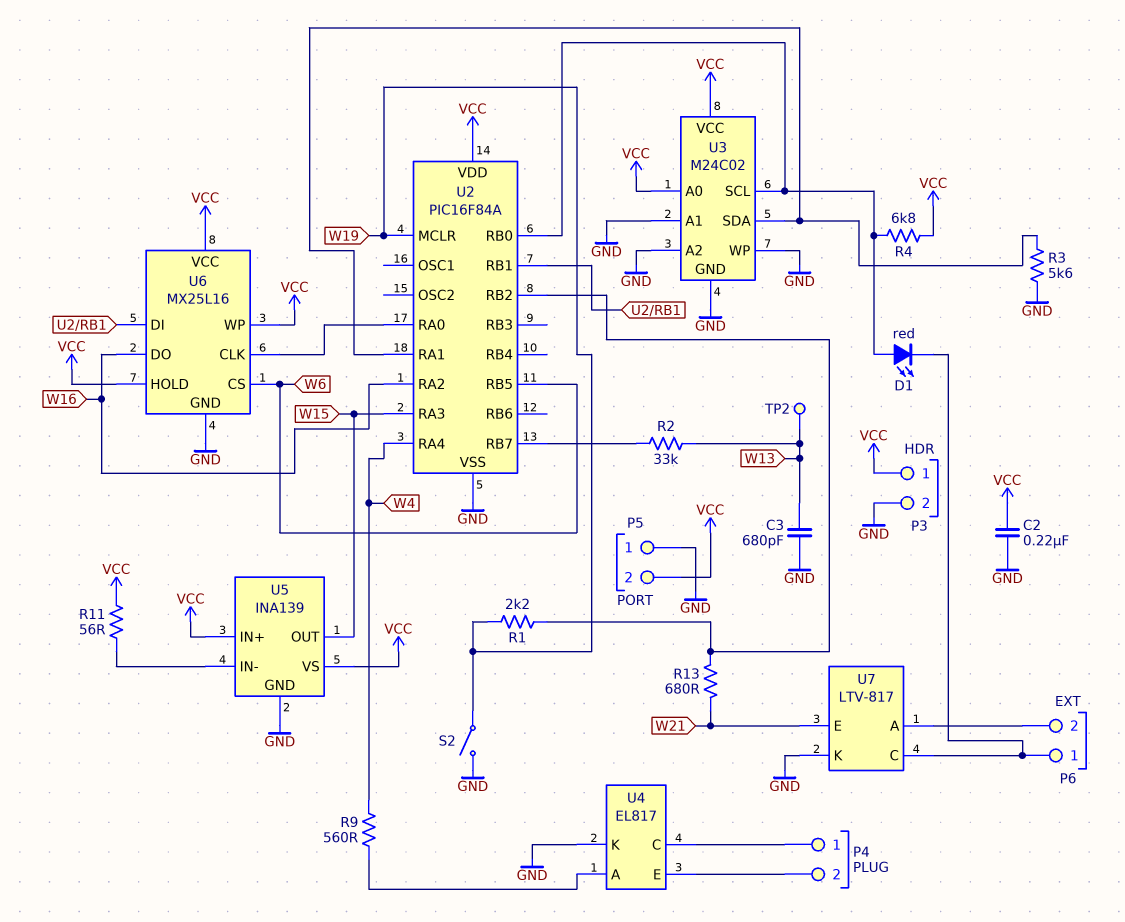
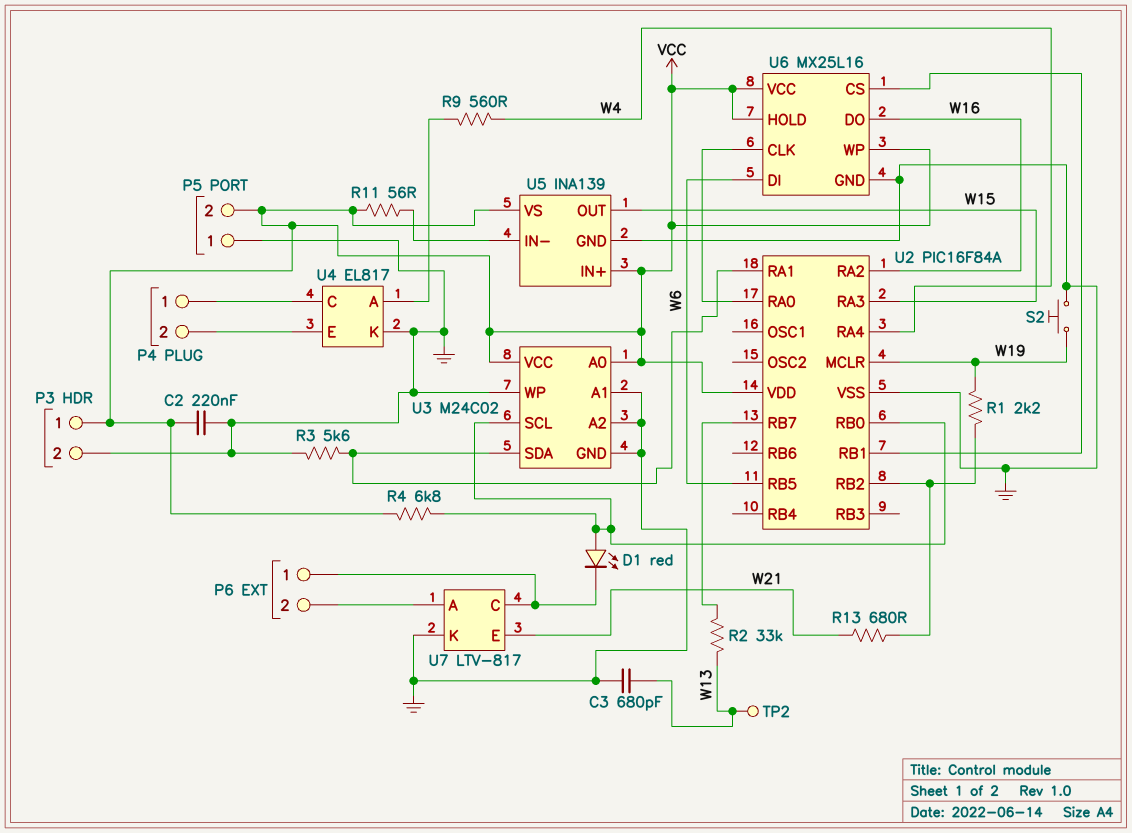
S2: switch (GND, W19) -> button (GND, W19)
U6 pin CS: W6 -> U2/RB1
U6 pin DI: U2/RB1 -> W6

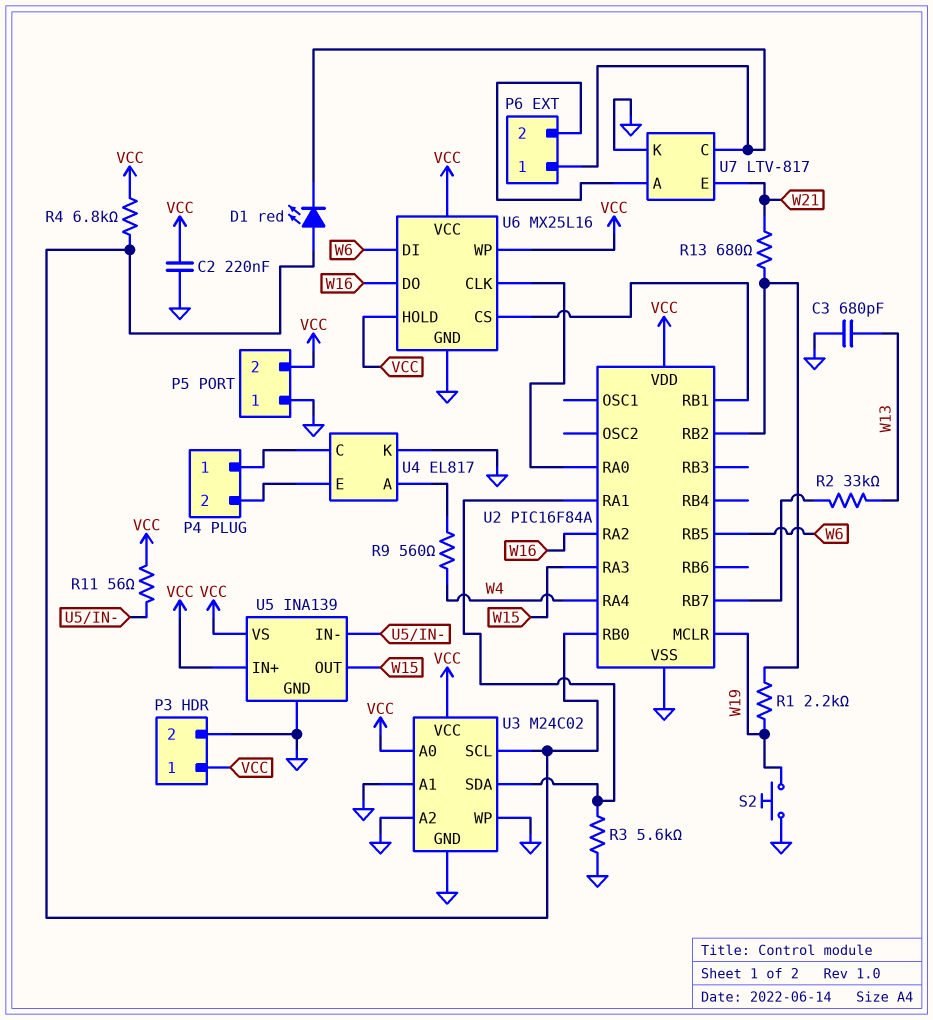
TP2: test point (W13) -> none

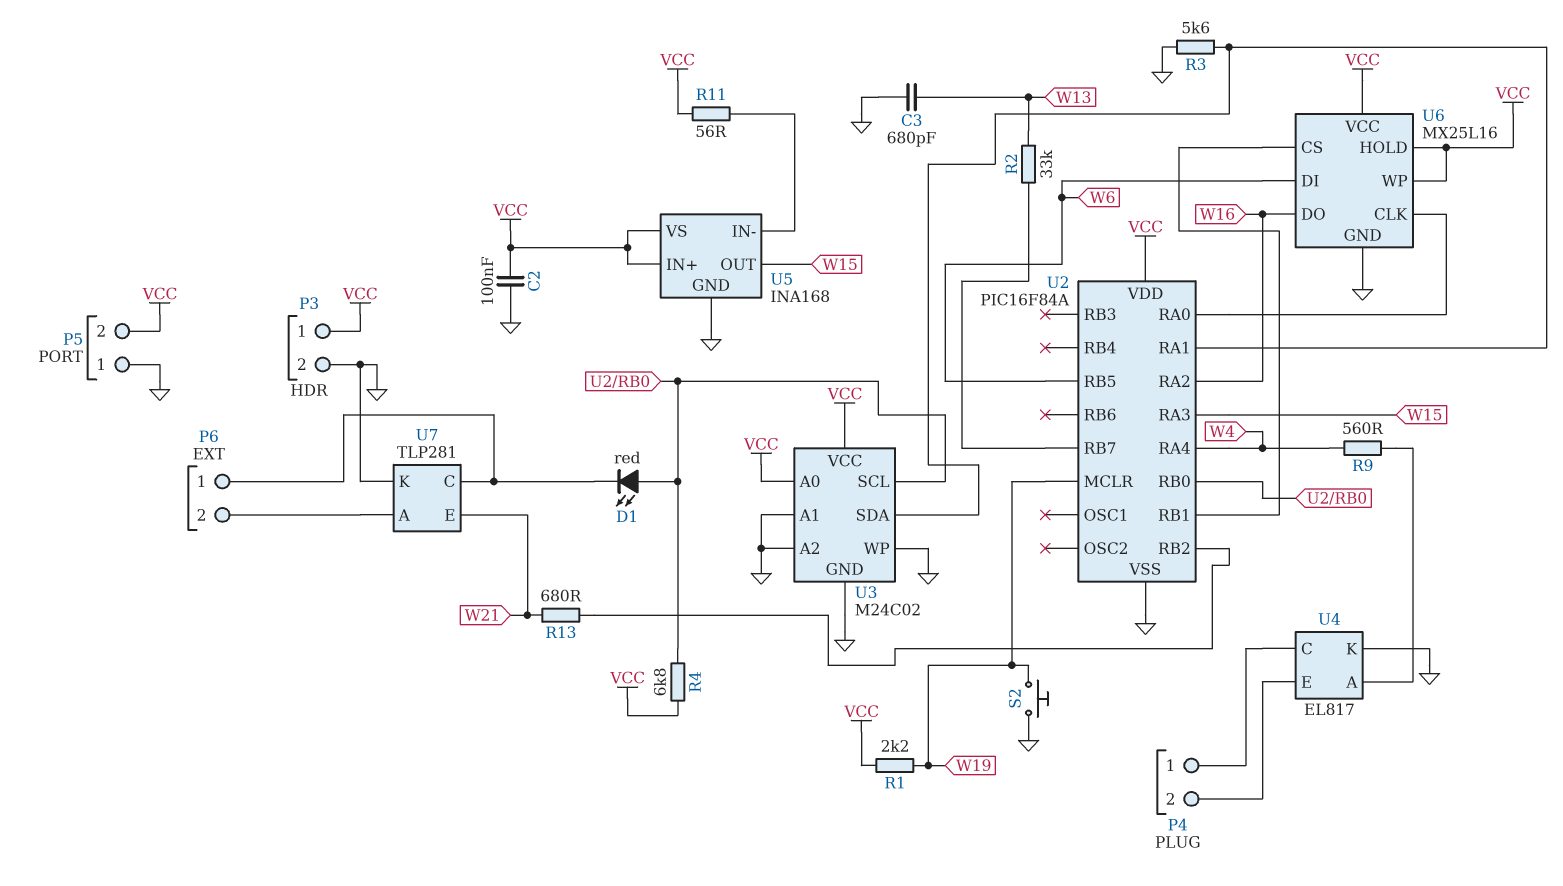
C2: 220nF (GND, VCC) -> 100nF (GND, VCC)
R1: 2.2k (U2/RB2, W19) -> 2.2k (VCC, W19)
U5: INA139 -> INA168
U7: LTV-817 -> TLP281

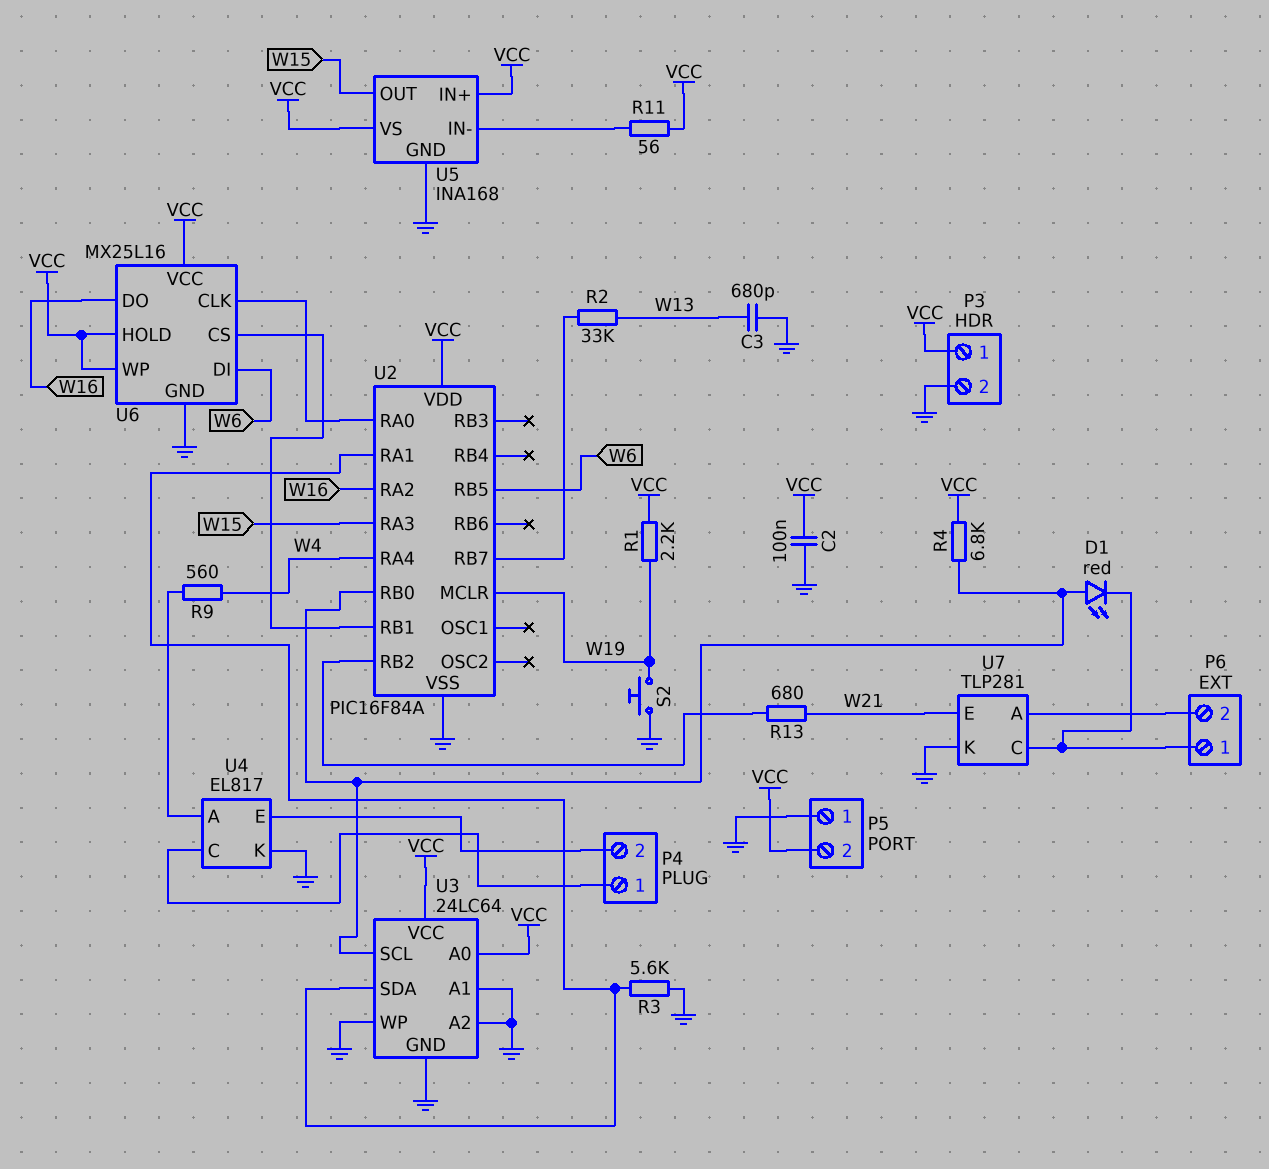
U3: M24C02 -> 24LC64

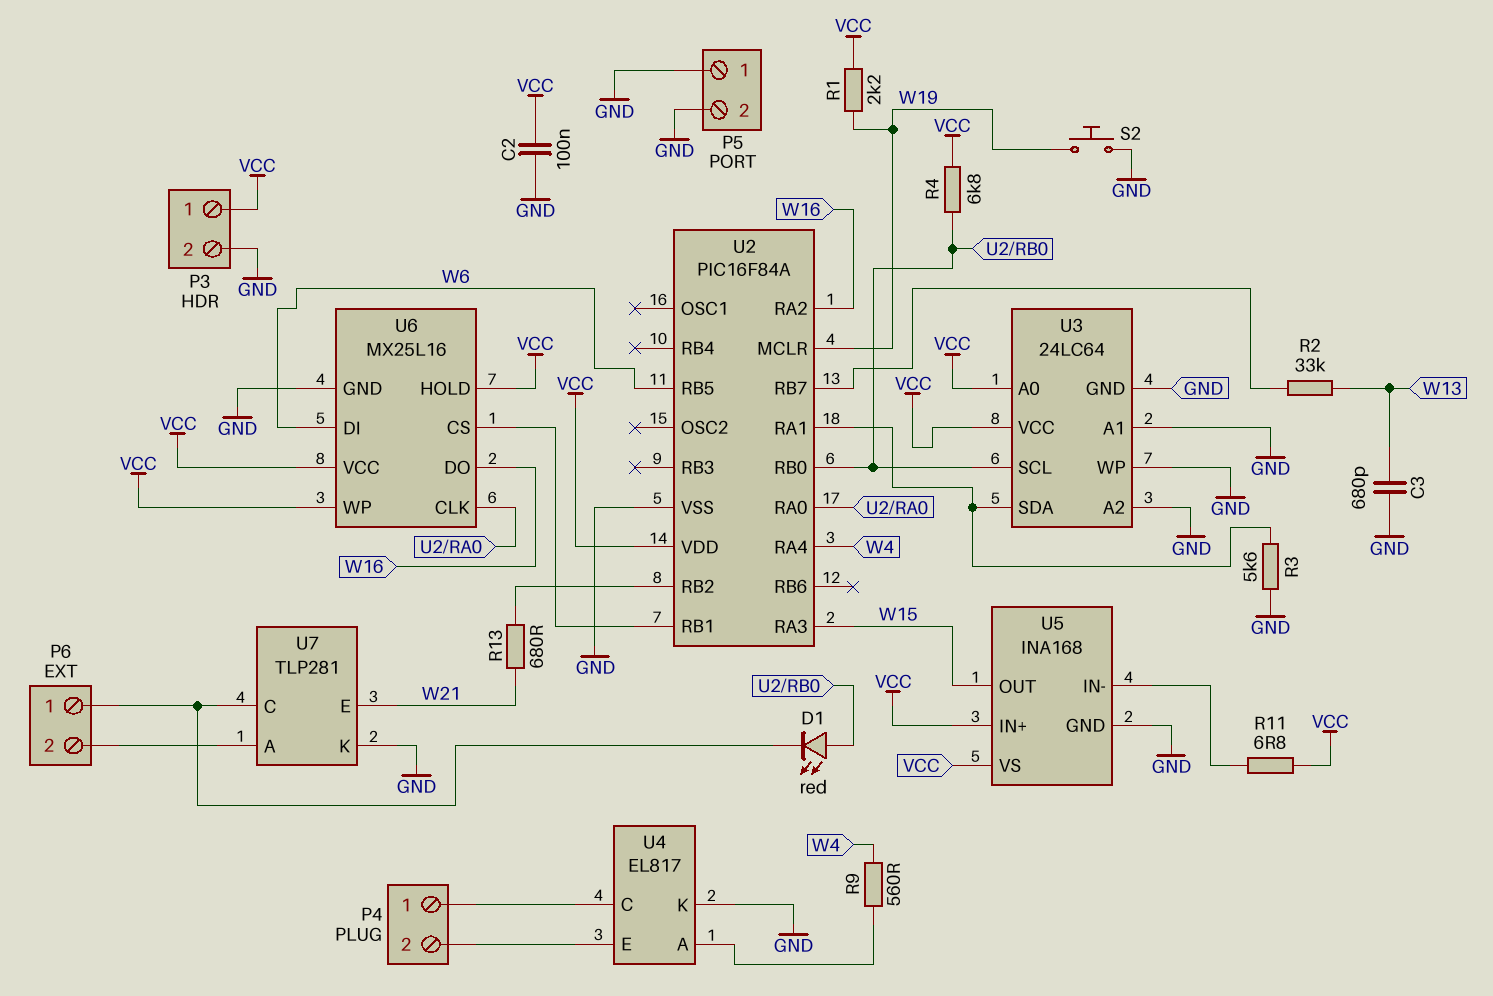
P5 pin 2: VCC -> GND
R11: 56 (U5/IN-, VCC) -> 6.8 (U5/IN-, VCC)

